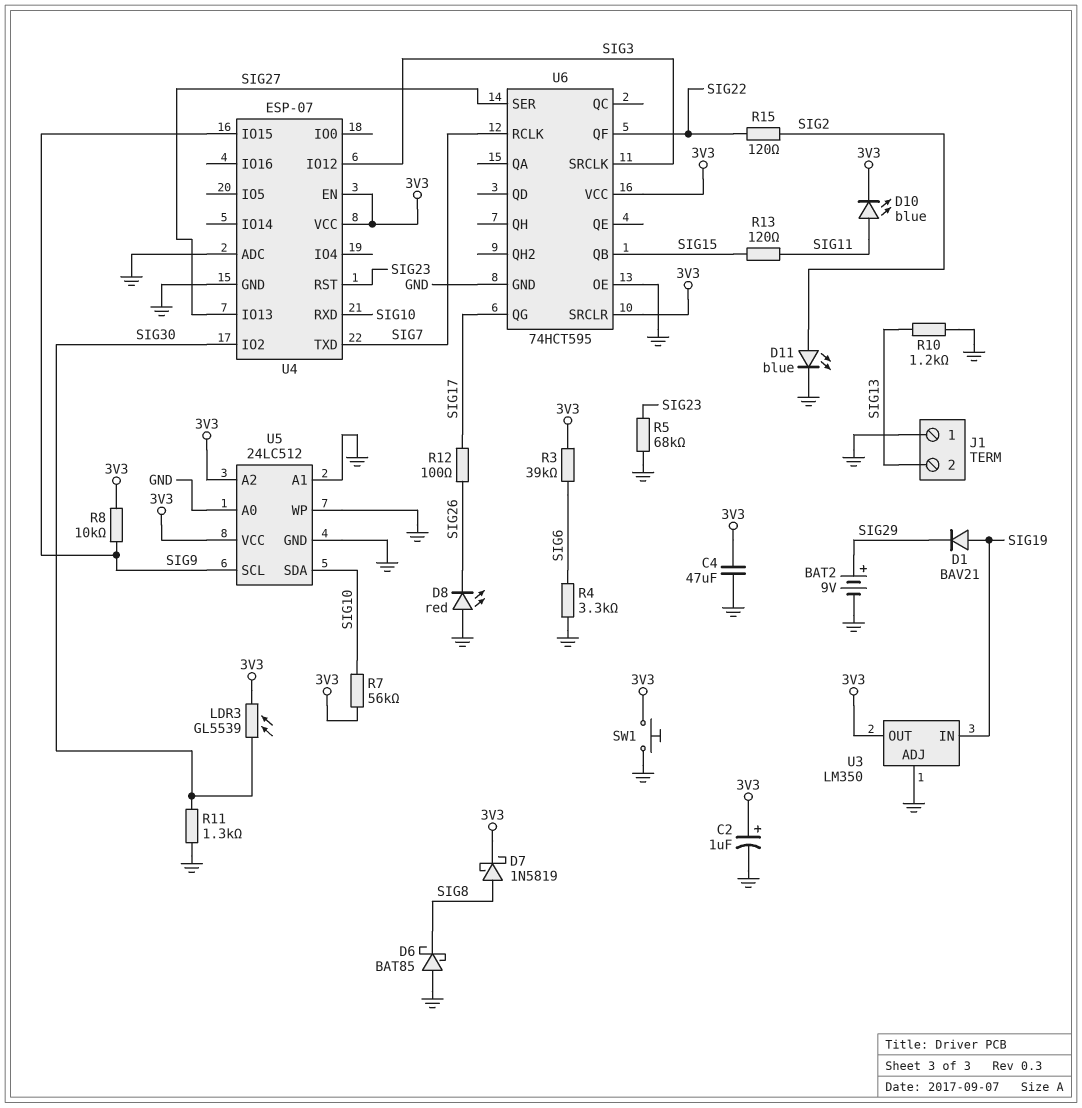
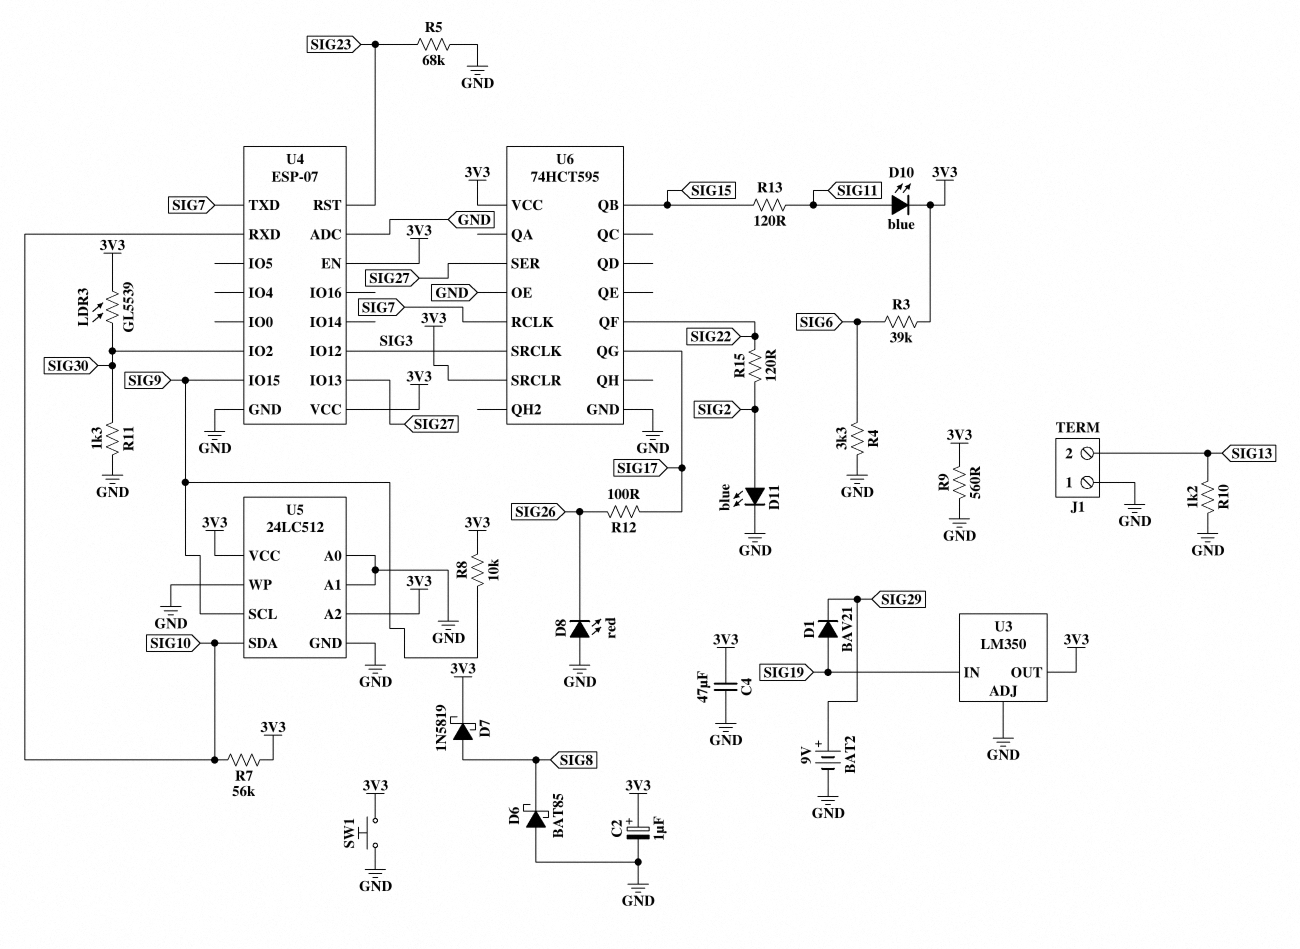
R9: none -> 560 (3V3, GND)

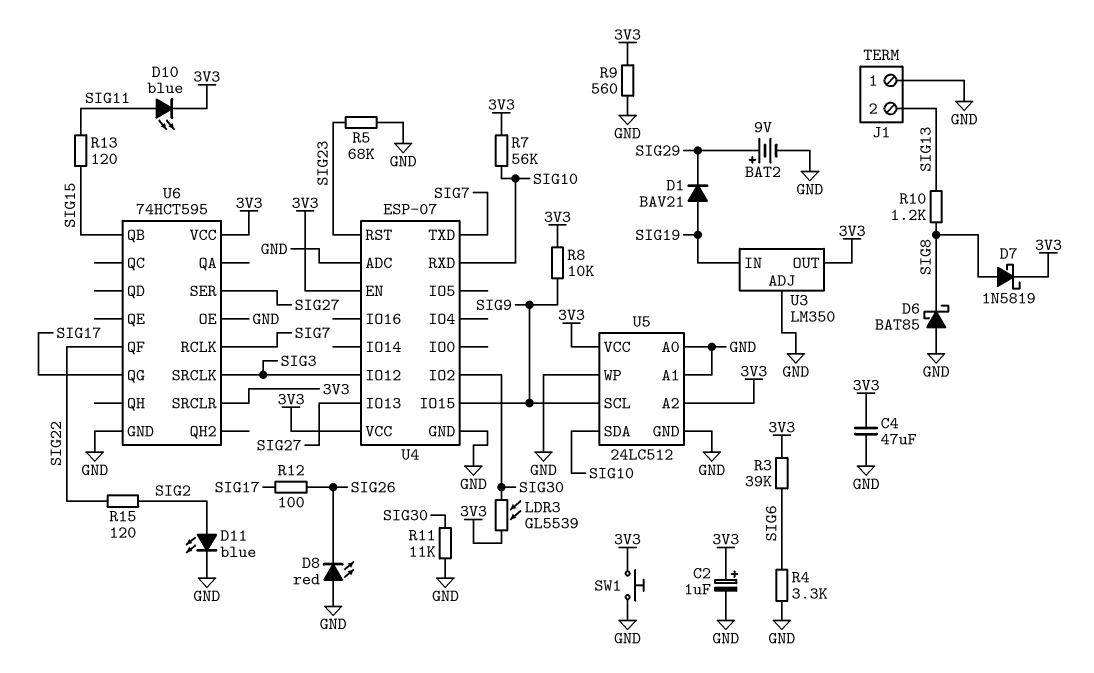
R10: 1.2k (GND, SIG13) -> 1.2k (SIG8, SIG13)
R11: 1.3k (GND, SIG30) -> 11k (GND, SIG30)

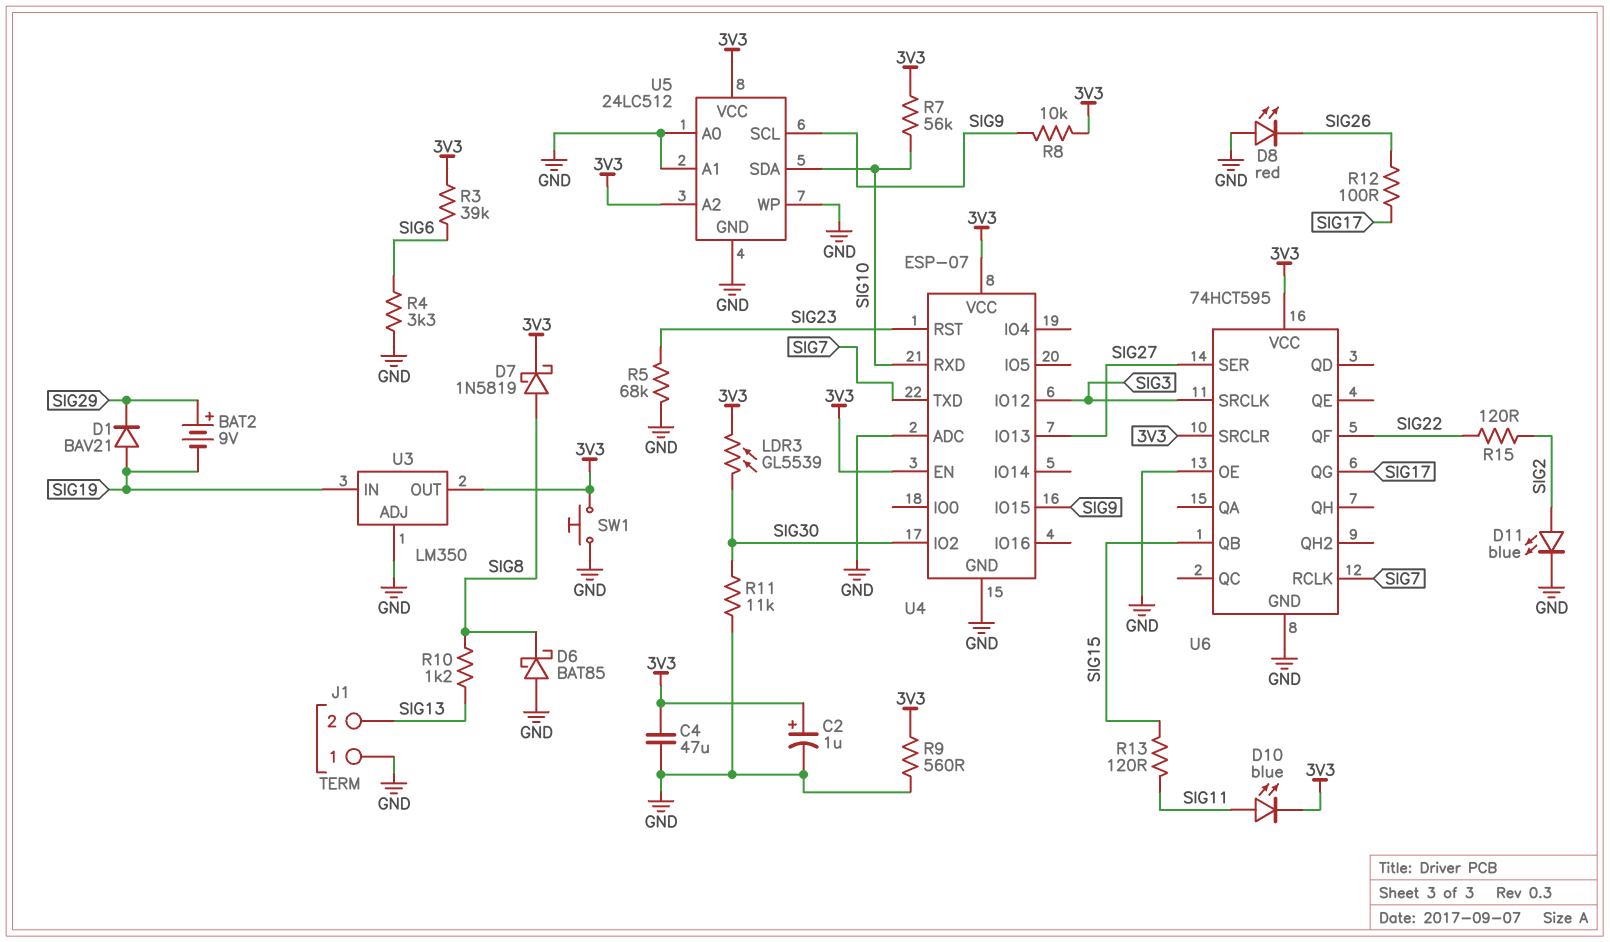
BAT2: 9V (plus SIG29, minus GND) -> 9V (plus SIG29, minus SIG19)

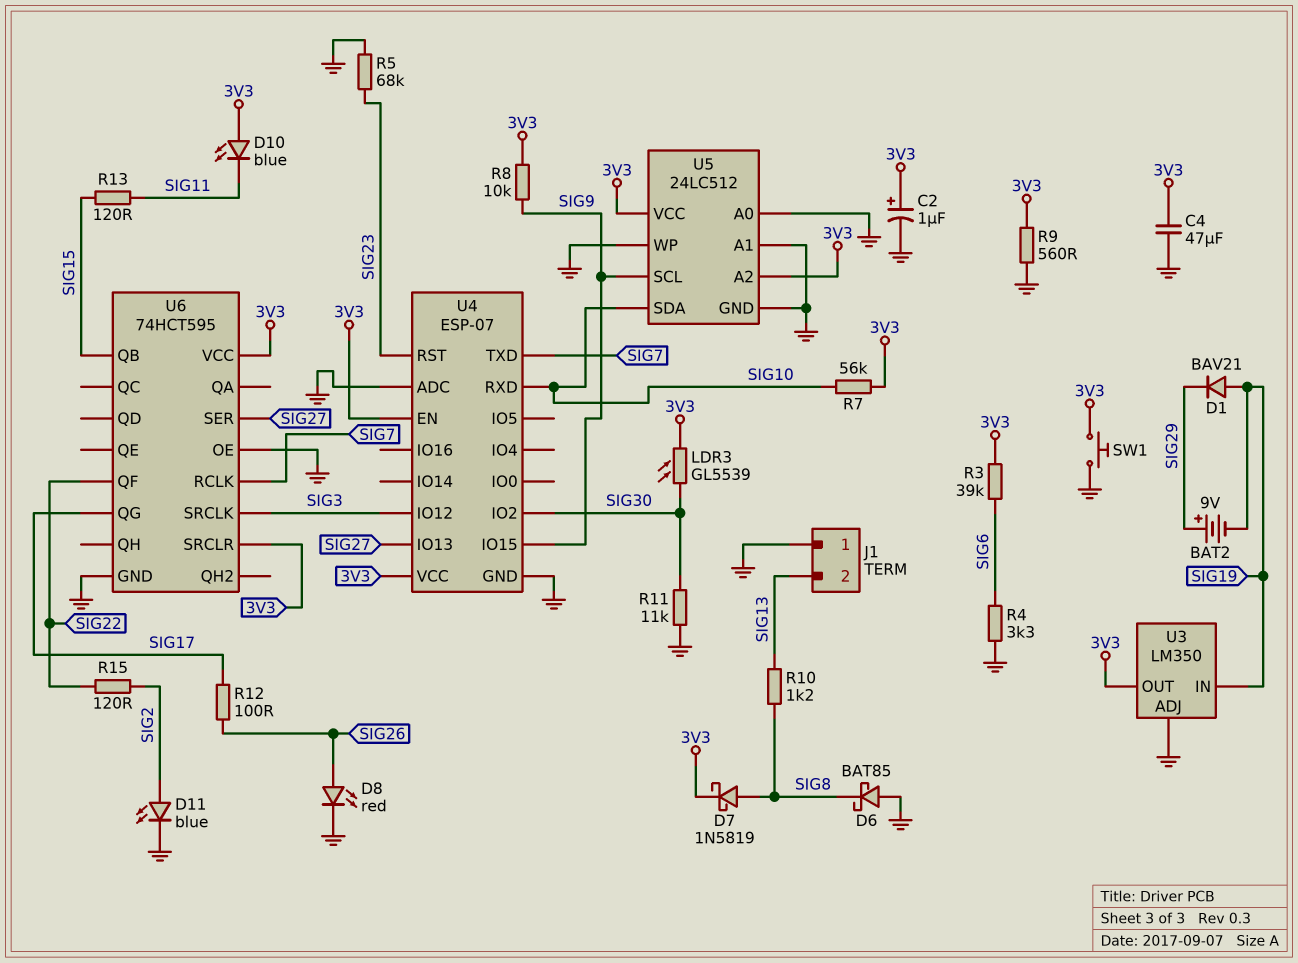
D8: LED red (A GND, K SIG26) -> LED red (A SIG26, K GND)
D10: LED blue (A SIG11, K 3V3) -> LED blue (A 3V3, K SIG11)

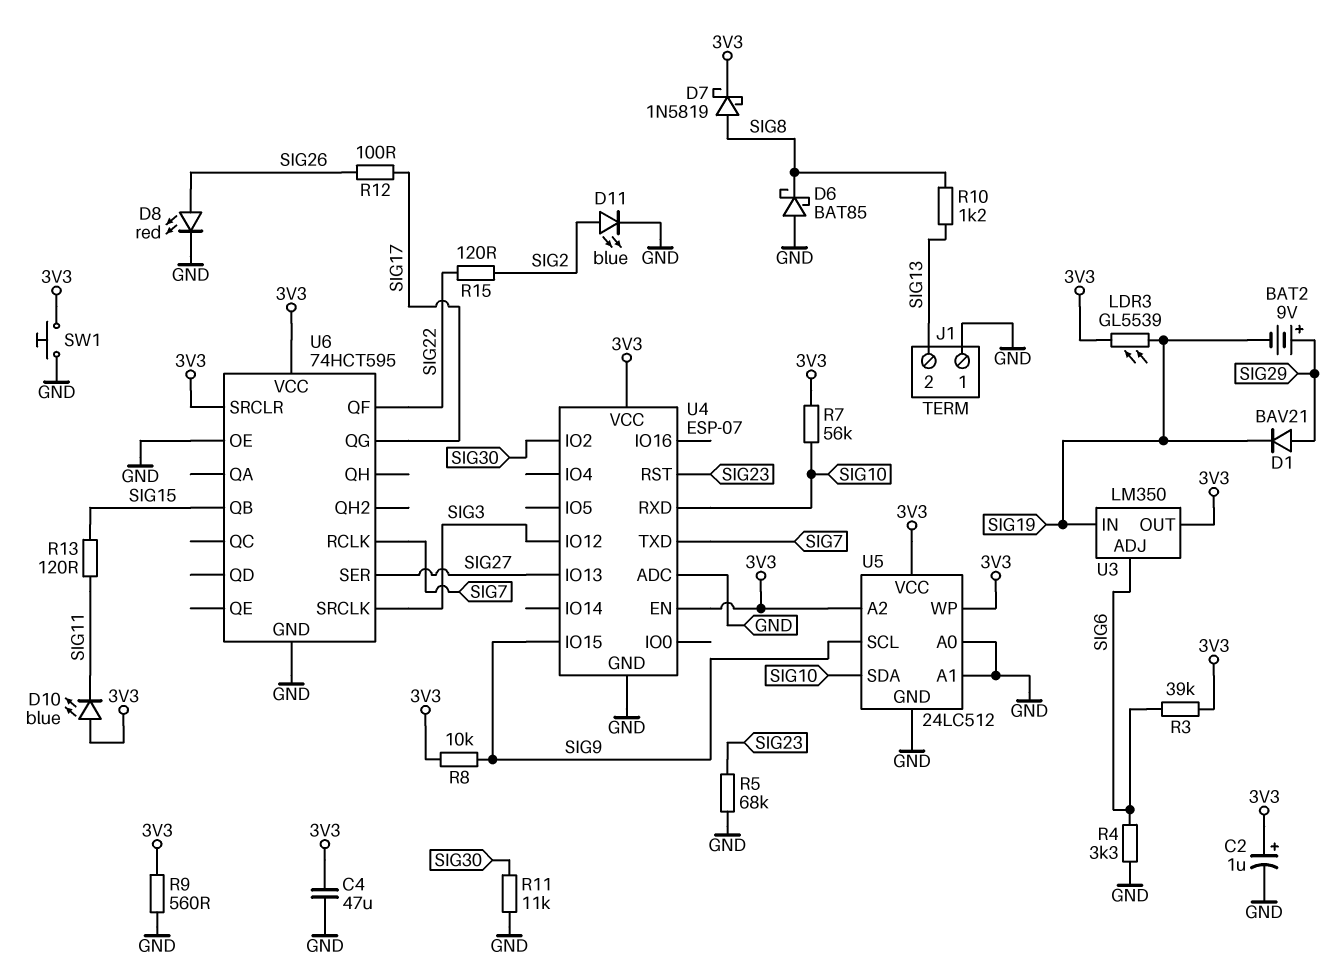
D1: diode BAV21 (A SIG19, K SIG29) -> diode BAV21 (A SIG29, K SIG19)
LDR3: GL5539 (3V3, SIG30) -> GL5539 (3V3, SIG19)
U3 pin ADJ: GND -> SIG6
U5 pin WP: GND -> 3V3

